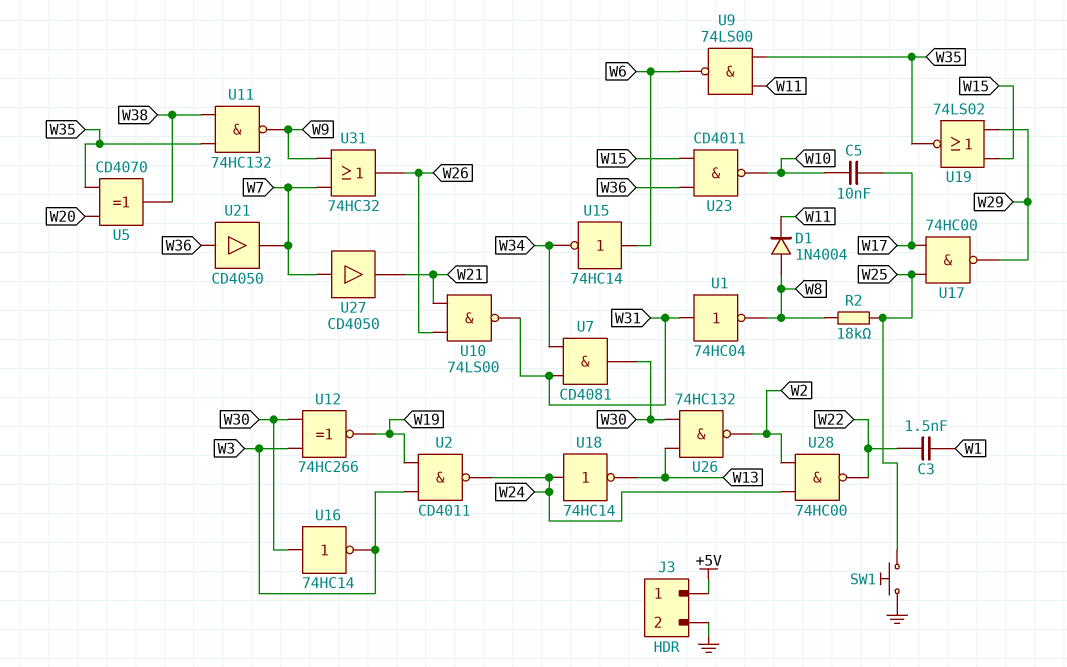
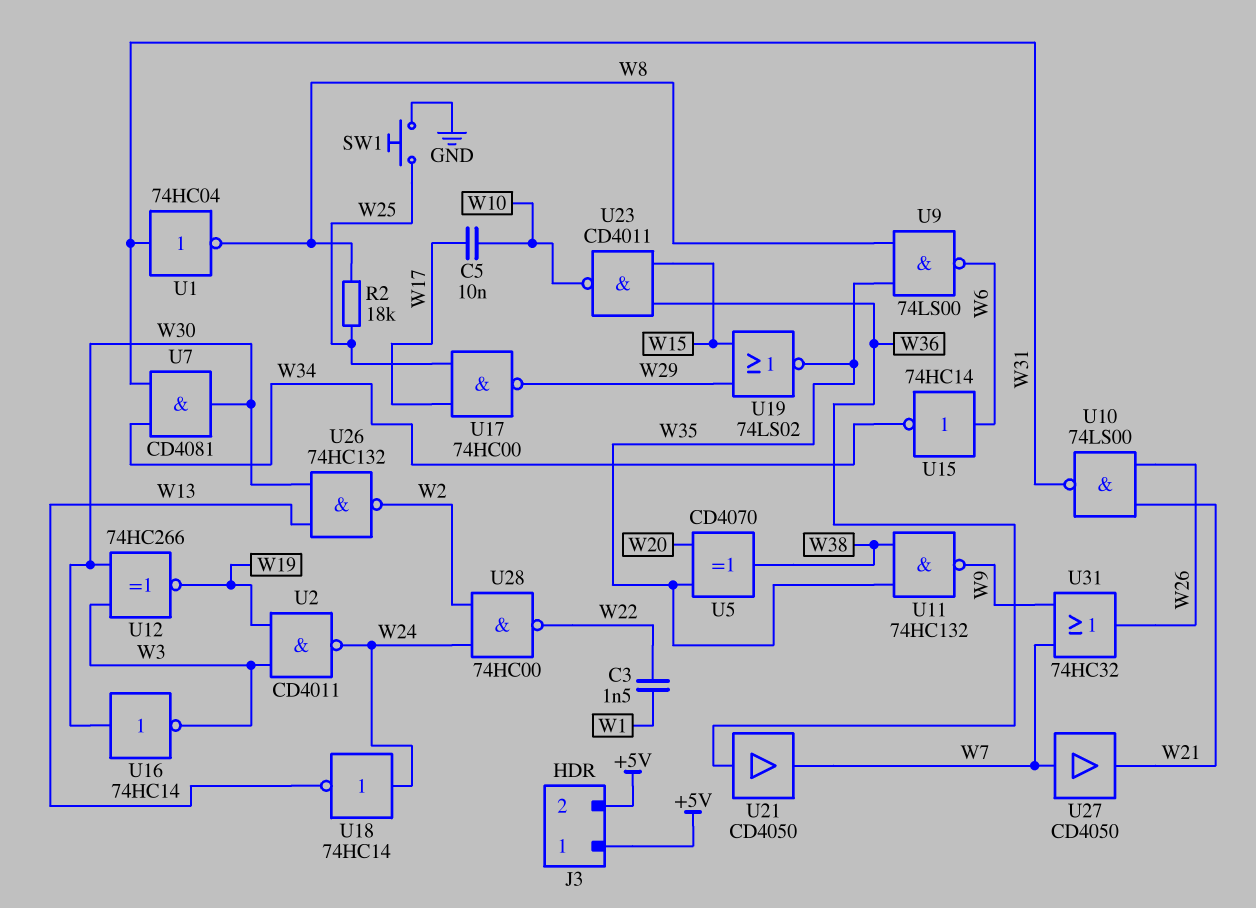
D1: diode 1N4004 (A W8, K W11) -> none
J3 pin 2: GND -> +5V
U9: NAND 74LS00 (in W11, in W35, out W6) -> NAND 74LS00 (in W8, in W35, out W6)

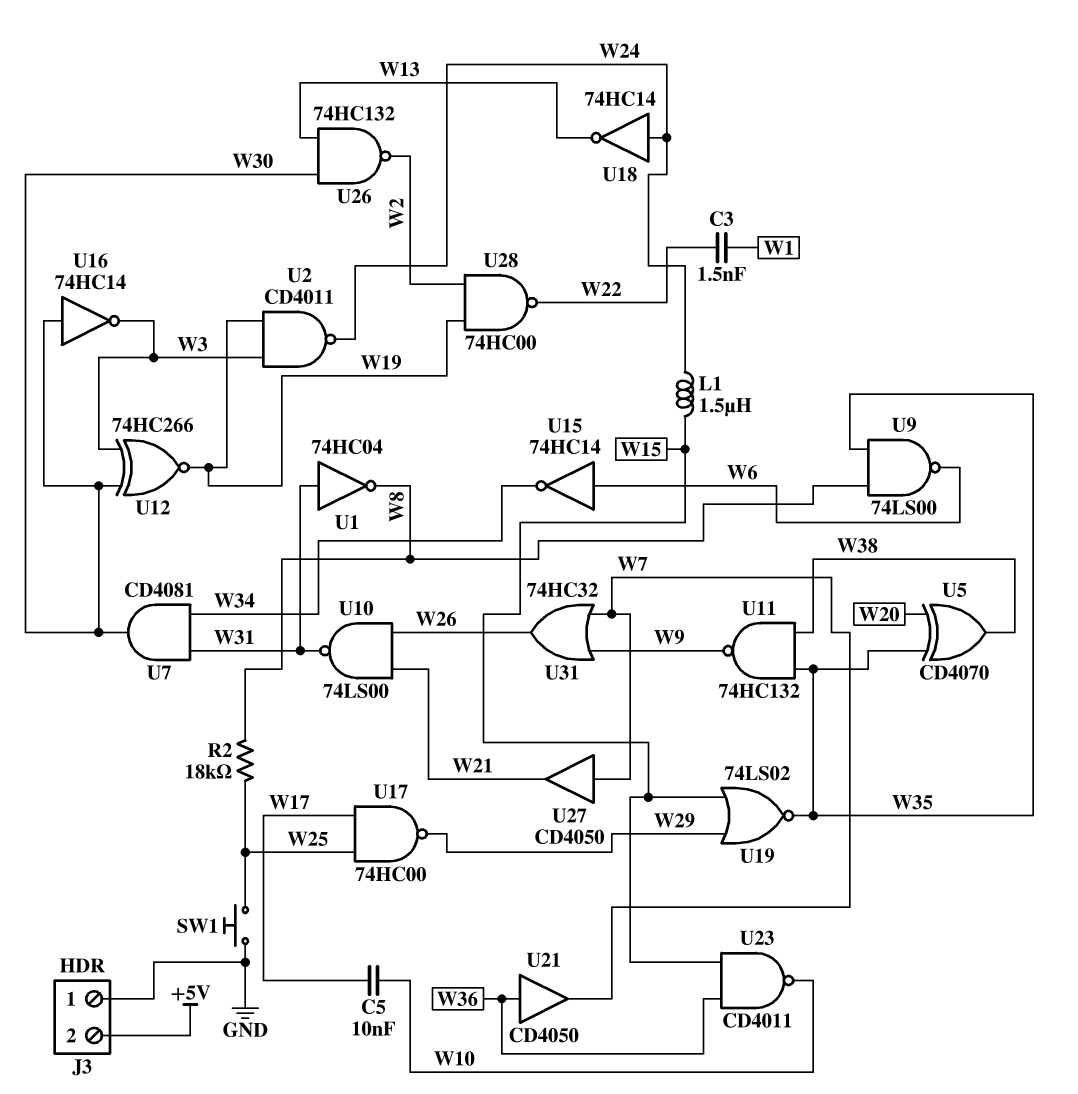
J3 pin 1: +5V -> GND
L1: none -> 1.5uH (W15, W24)
U28: NAND 74HC00 (in W2, in W24, out W22) -> NAND 74HC00 (in W2, in W19, out W22)

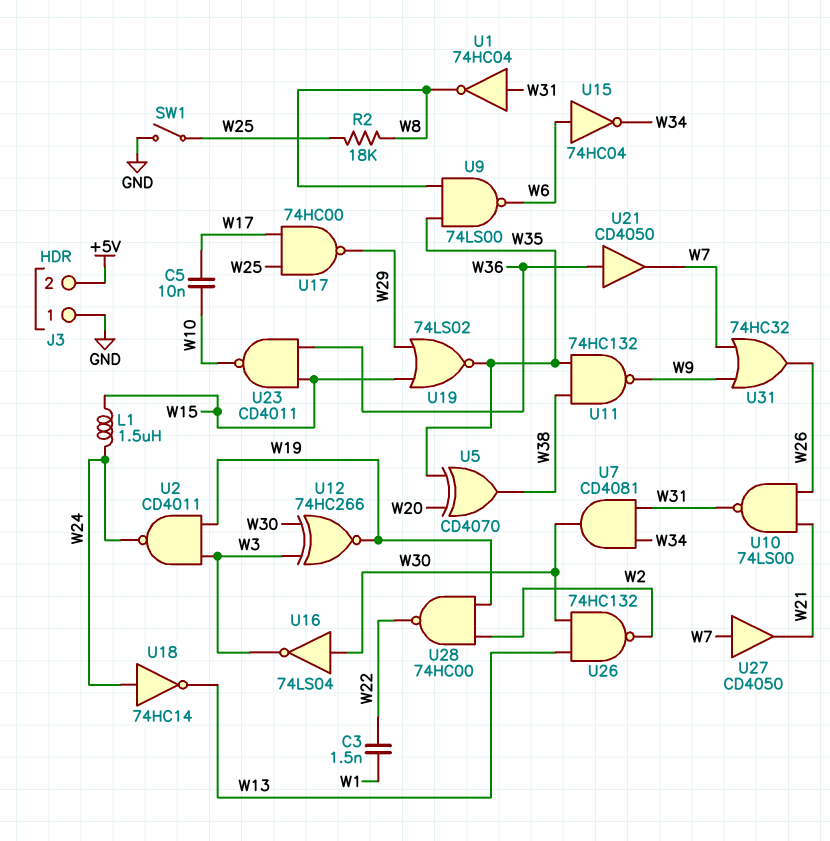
SW1: button (GND, W25) -> switch (GND, W25)
U15: NOT 74HC14 (in W6, out W34) -> NOT 74HC04 (in W6, out W34)
U16: NOT 74HC14 (in W30, out W3) -> NOT 74LS04 (in W30, out W3)

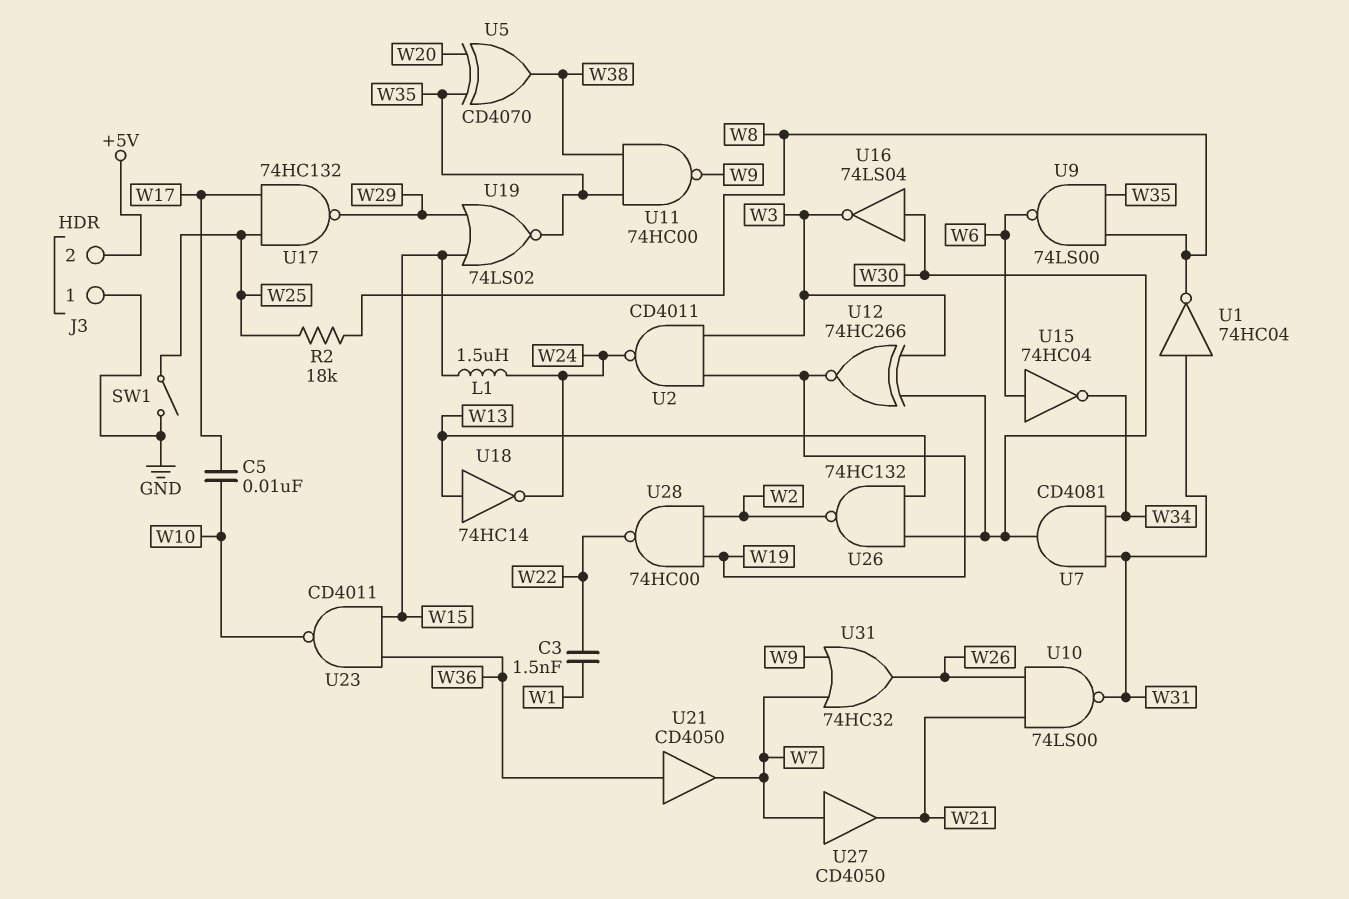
U11: NAND 74HC132 (in W35, in W38, out W9) -> NAND 74HC00 (in W35, in W38, out W9)
U17: NAND 74HC00 (in W17, in W25, out W29) -> NAND 74HC132 (in W17, in W25, out W29)
U18: NOT 74HC14 (in W24, out W13) -> NOT 74HC14 (in W13, out W24)

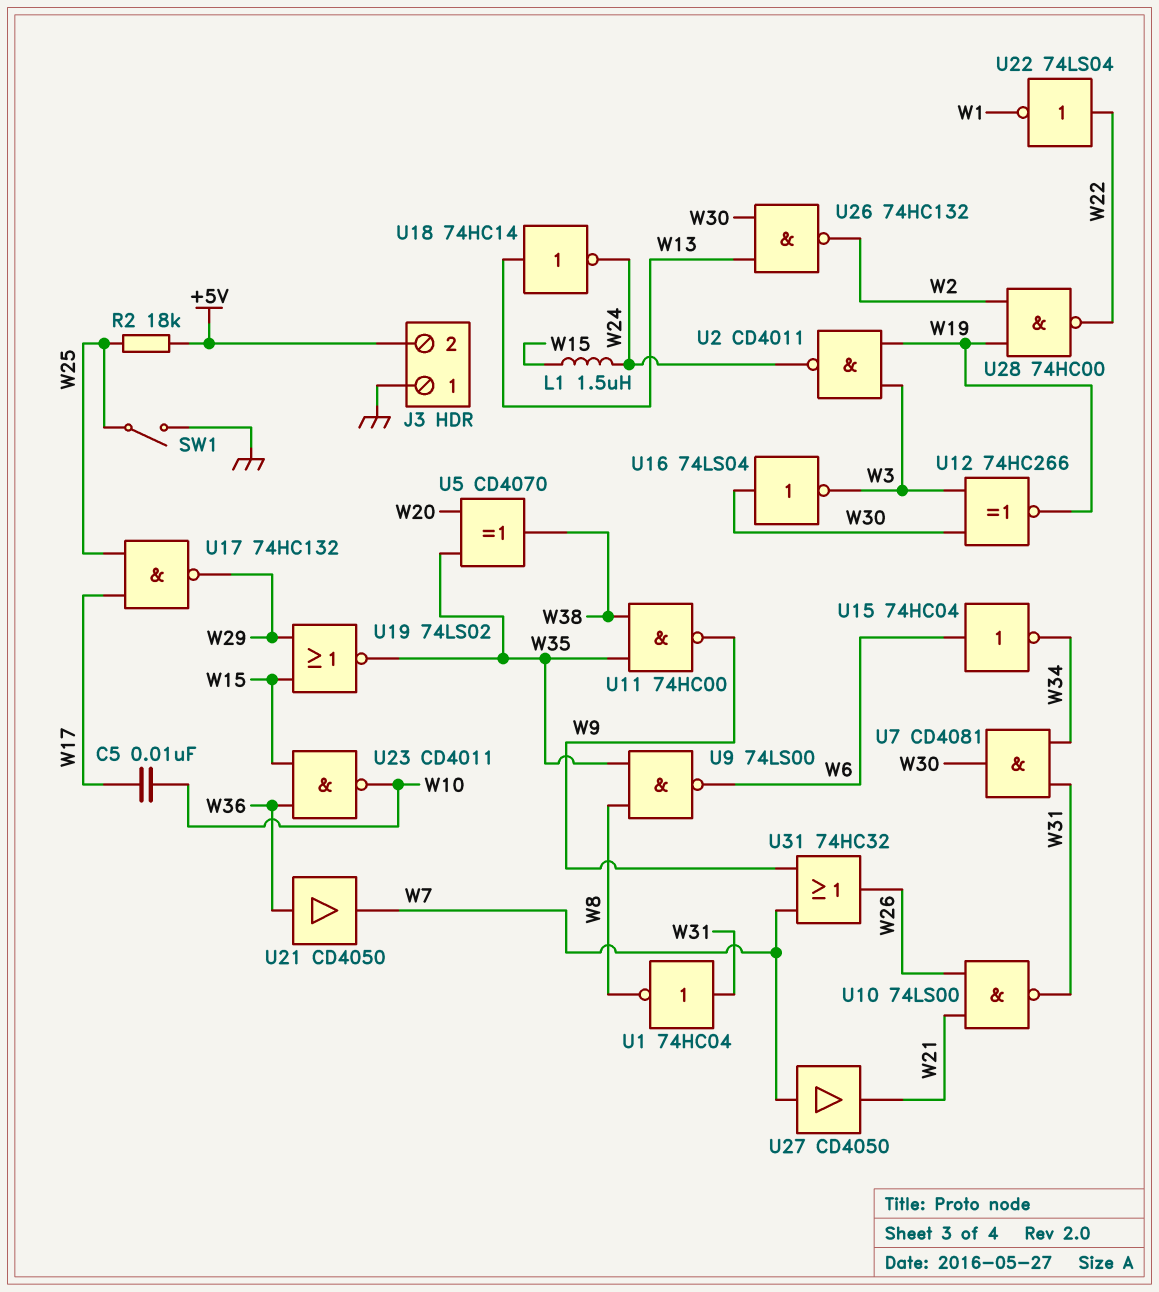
C3: 1.5nF (W1, W22) -> none
R2: 18k (W8, W25) -> 18k (+5V, W25)
U22: none -> NOT 74LS04 (in W22, out W1)

